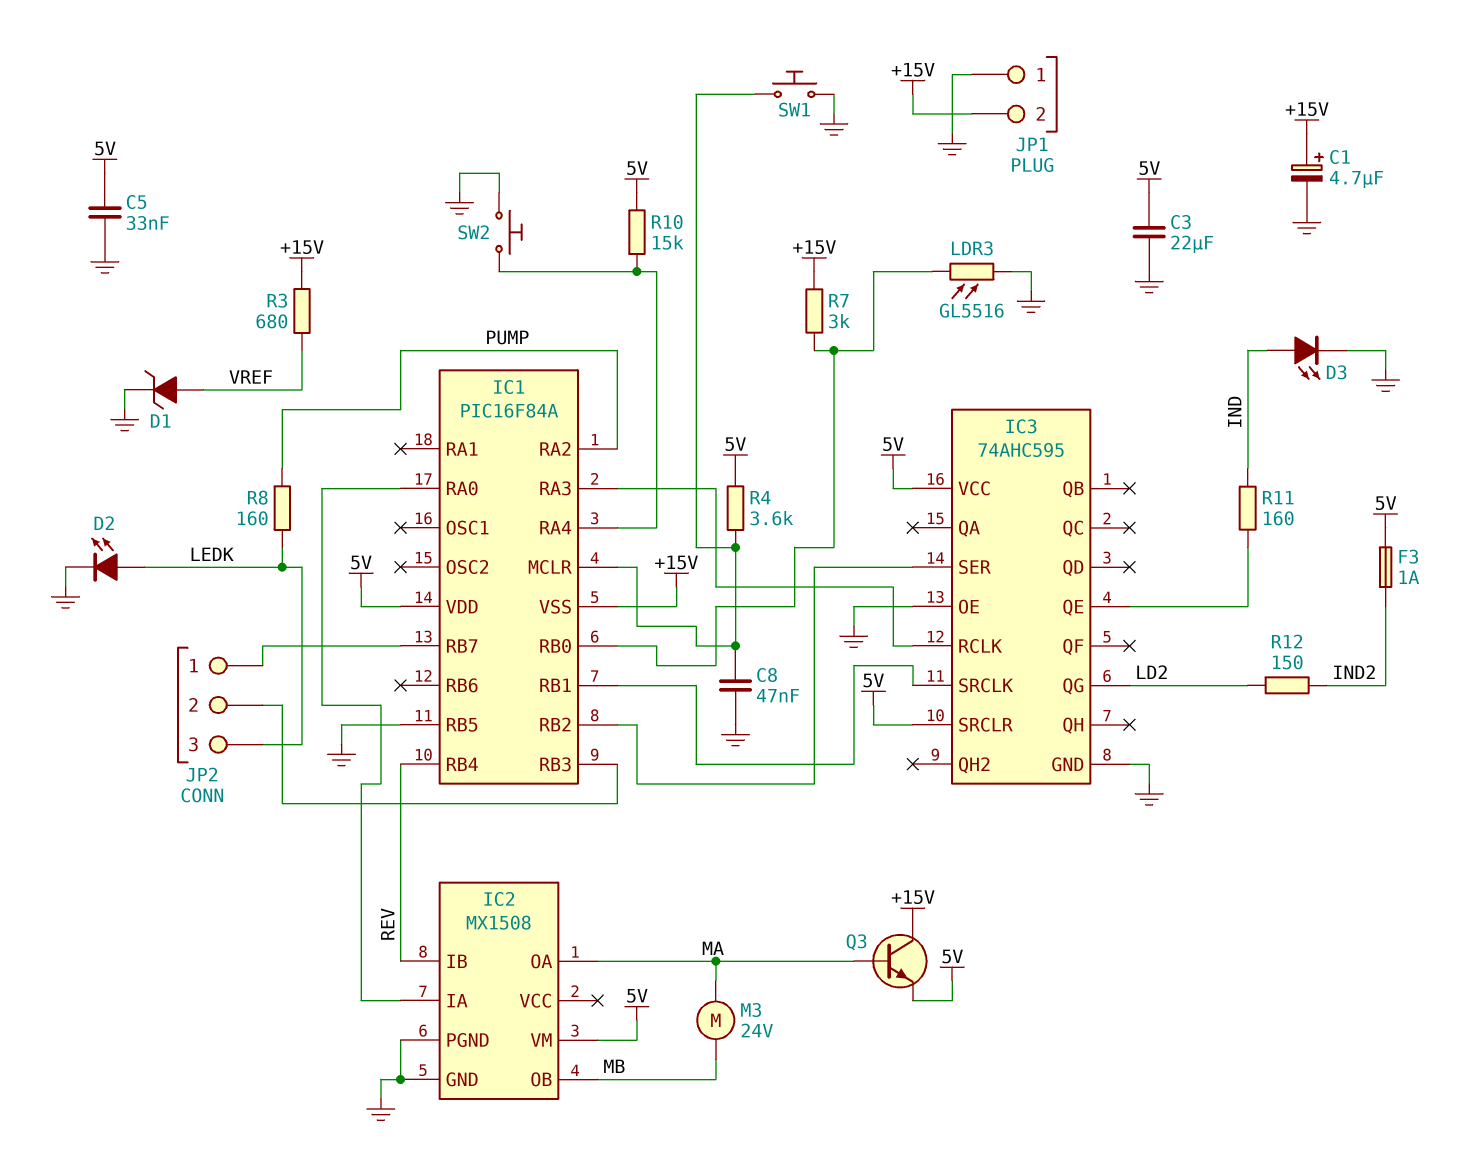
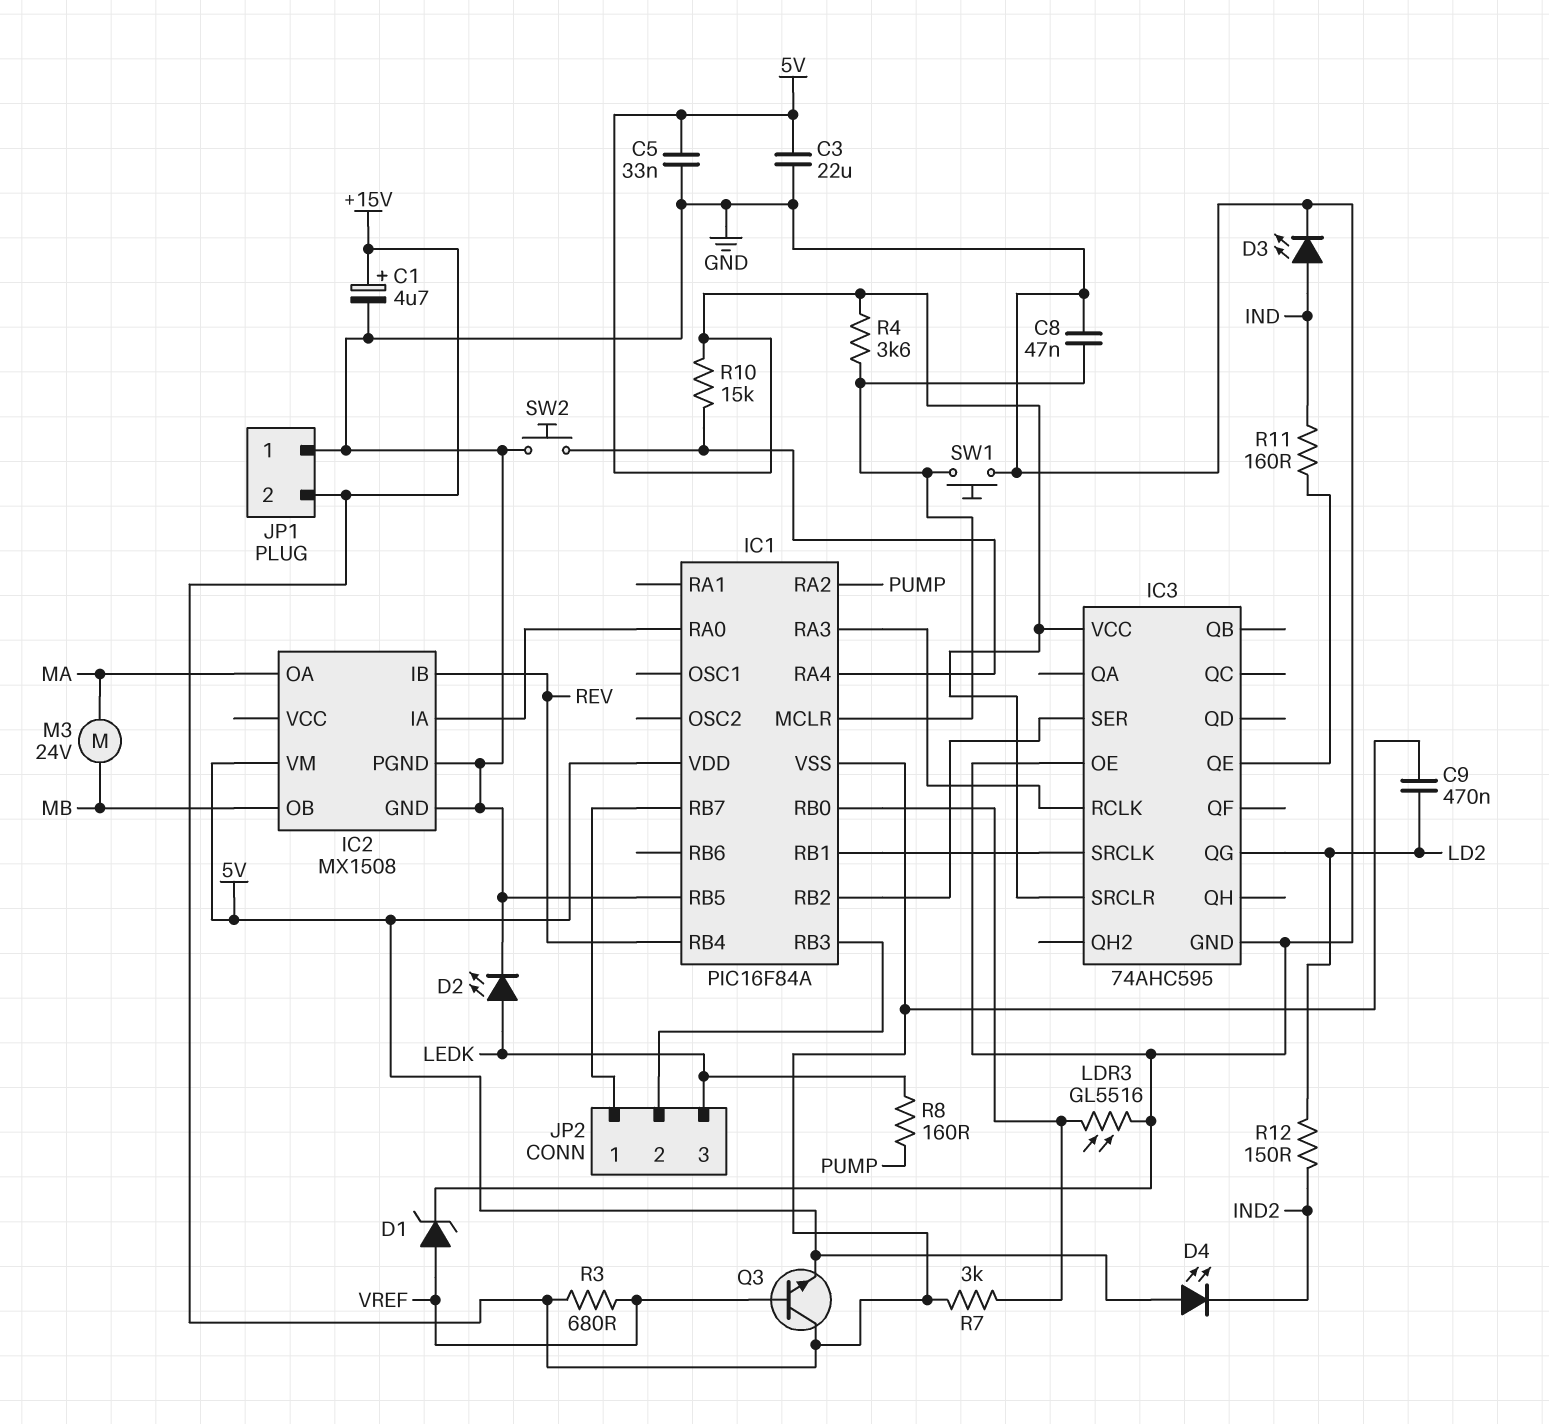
C9: none -> 470nF (+15V, LD2)
D4: none -> LED (A 5V, K IND2)
F3: 1A (5V, IND2) -> none
Q3: NPN (B MA, C +15V, E 5V) -> NPN (B VREF, C +15V, E 5V)

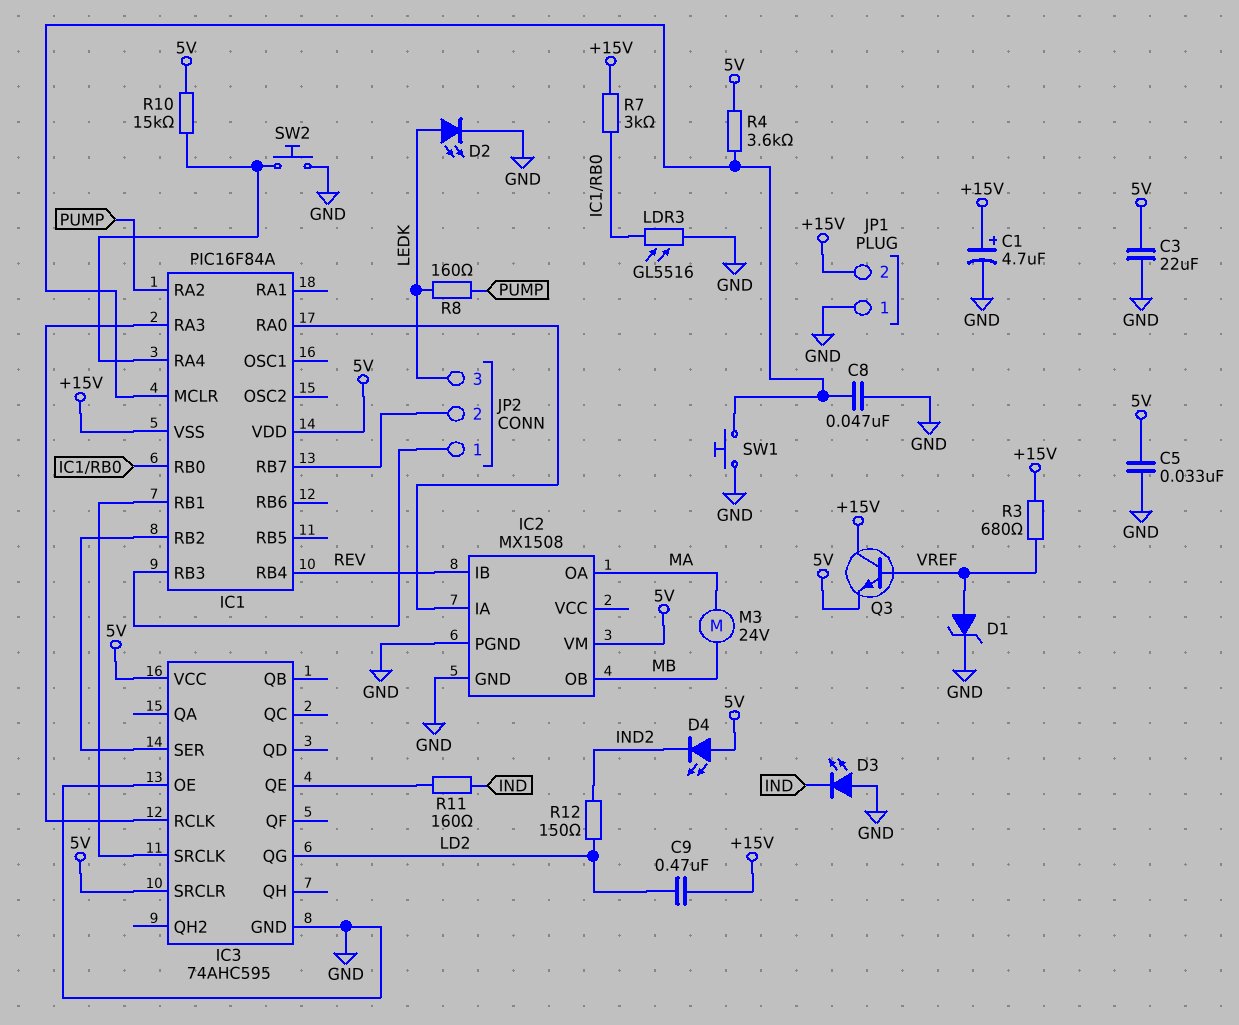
D3: LED (A IND, K GND) -> LED (A GND, K IND)
IC1 pin RB5: GND -> none
JP2 pin 1: IC1/RB7 -> IC1/RB3
JP2 pin 2: IC1/RB3 -> IC1/RB7

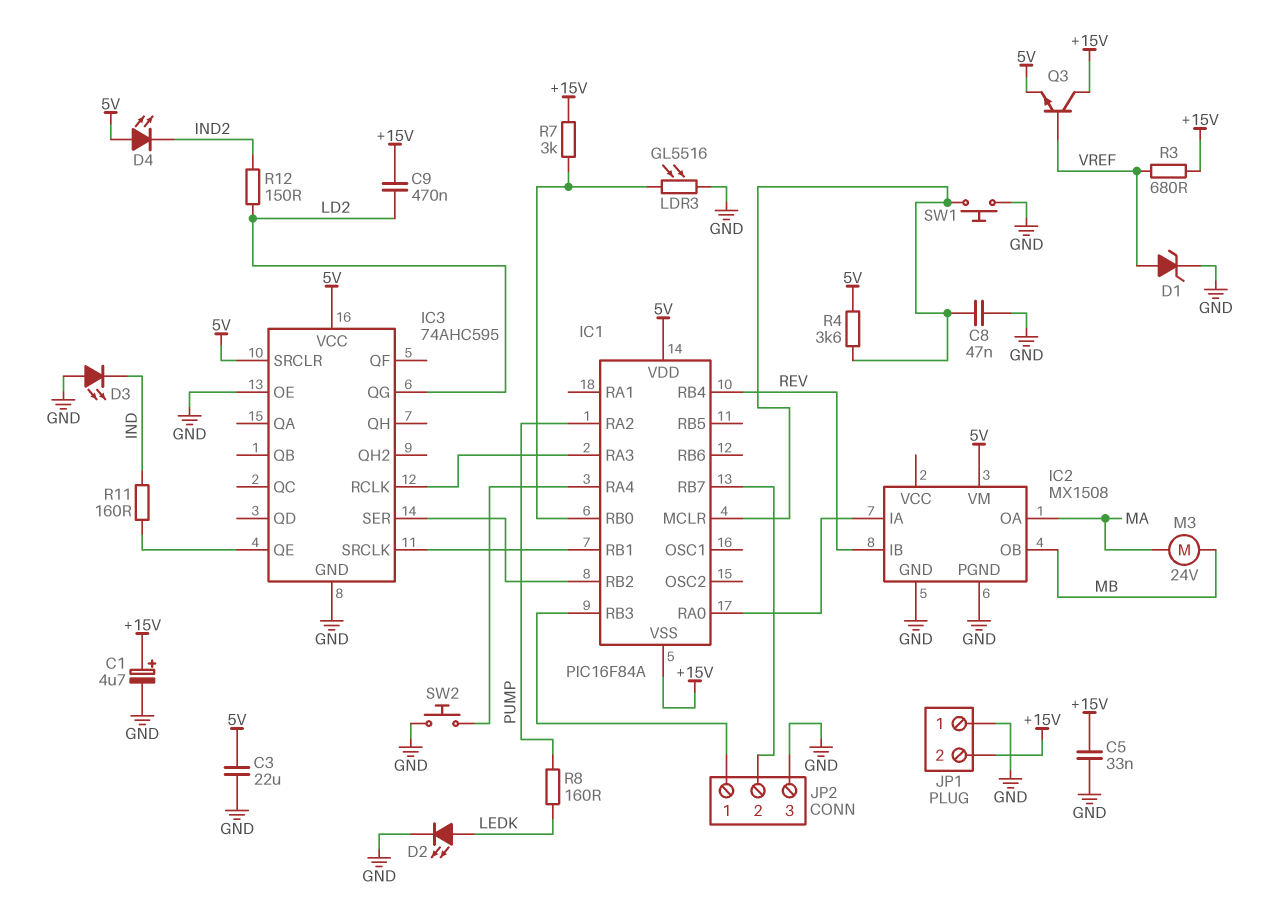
C5: 33nF (5V, GND) -> 33nF (+15V, GND)
JP2 pin 3: LEDK -> GND
R10: 15k (5V, IC1/RA4) -> none

